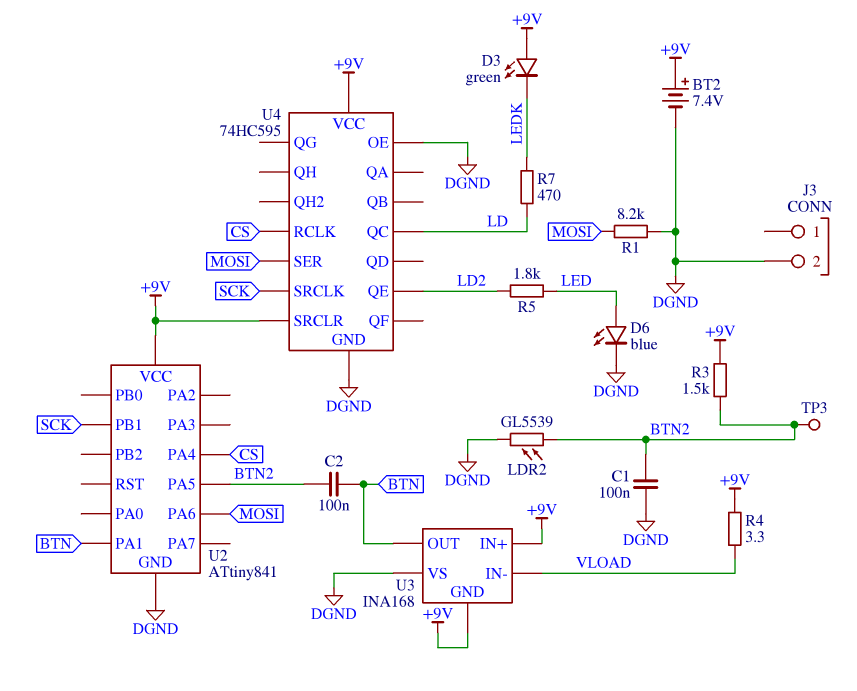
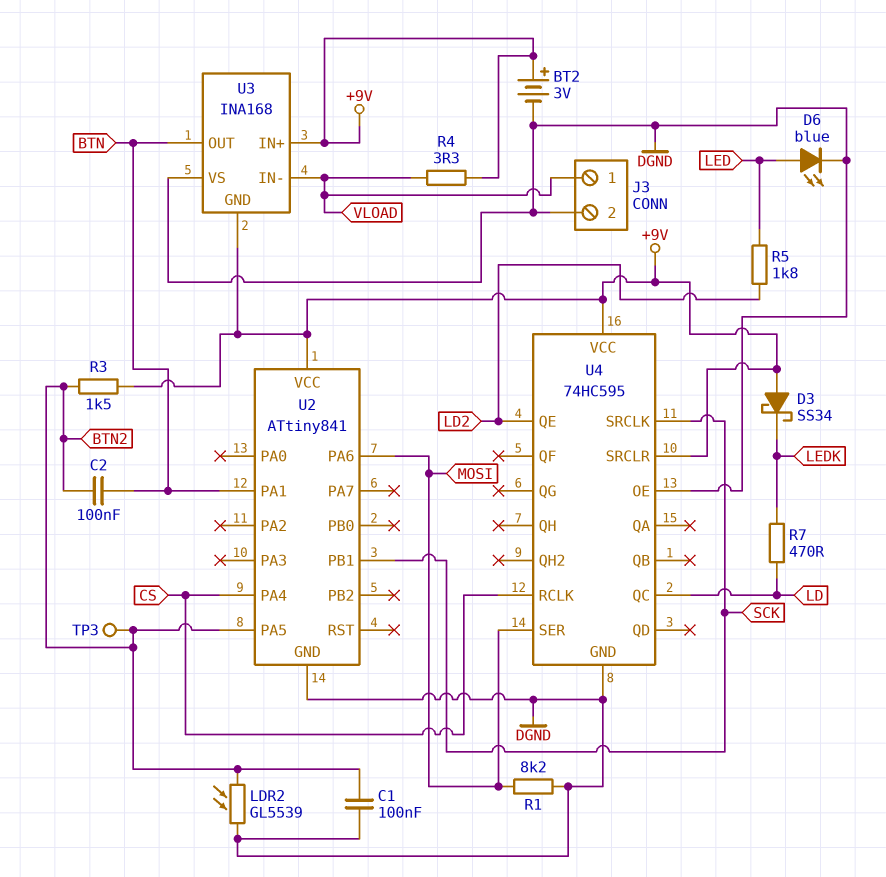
BT2: 7.4V (plus +9V, minus DGND) -> 3V (plus +9V, minus DGND)
D3: LED green (A +9V, K LEDK) -> schottky SS34 (A +9V, K LEDK)
J3 pin 1: none -> VLOAD

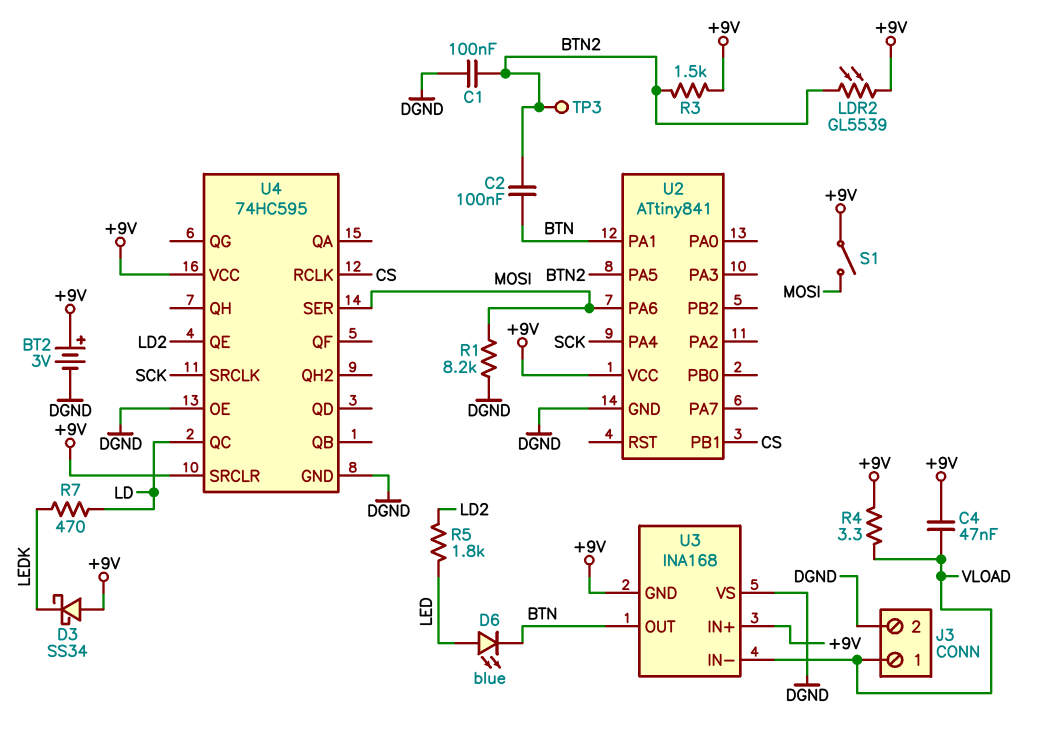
C4: none -> 47nF (+9V, VLOAD)
D6: LED blue (A LED, K DGND) -> LED blue (A LED, K BTN)
LDR2: GL5539 (BTN2, DGND) -> GL5539 (+9V, BTN2)
S1: none -> switch (+9V, MOSI)
U2 pin PA4: CS -> SCK
U2 pin PB1: SCK -> CS

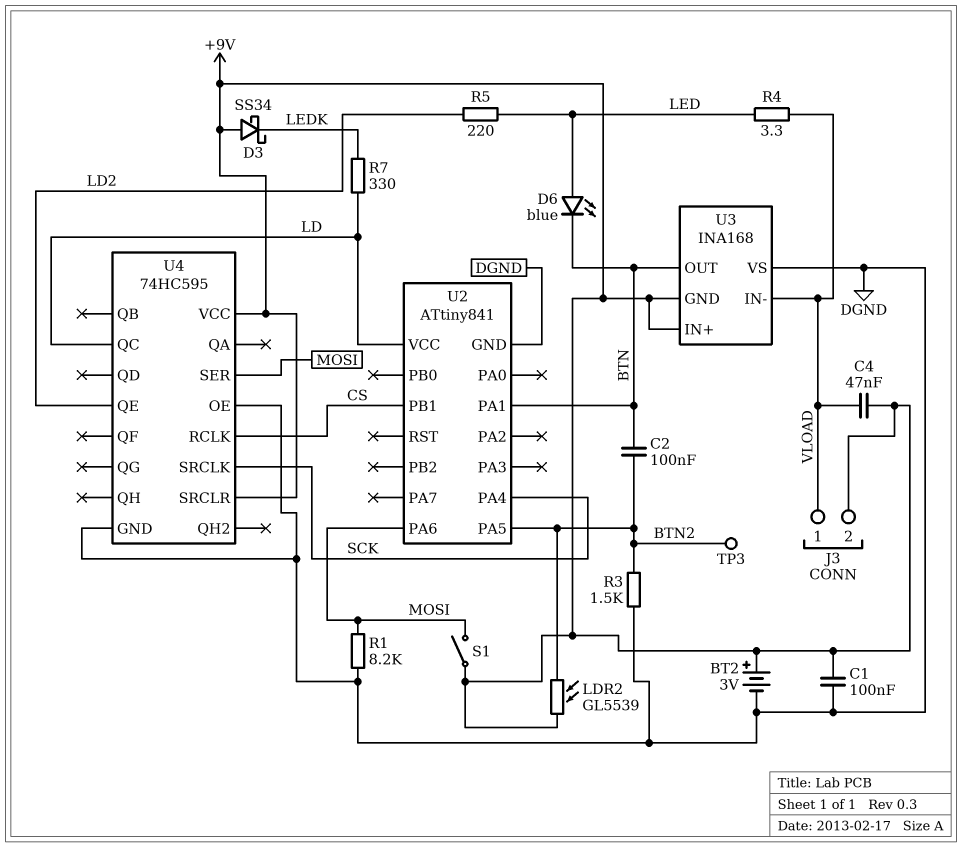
C1: 100nF (BTN2, DGND) -> 100nF (+9V, DGND)
J3 pin 2: DGND -> +9V
R3: 1.5k (+9V, BTN2) -> 1.5k (BTN2, DGND)
R4: 3.3 (+9V, VLOAD) -> 3.3 (LED, VLOAD)
R5: 1.8k (LD2, LED) -> 220 (LD2, LED)
R7: 470 (LD, LEDK) -> 330 (LD, LEDK)
U2 pin VCC: +9V -> LD

